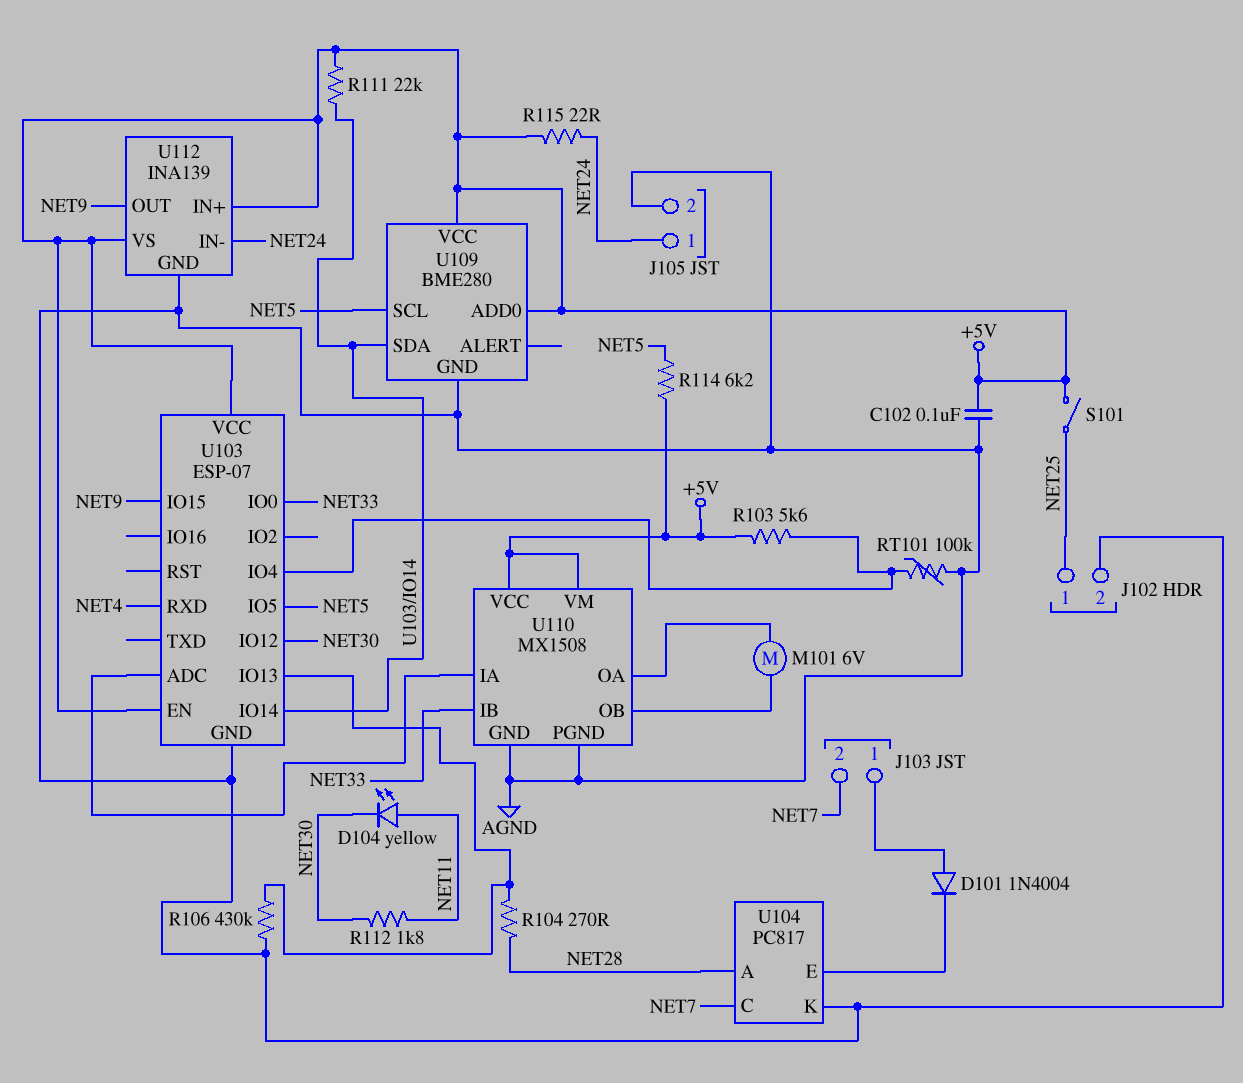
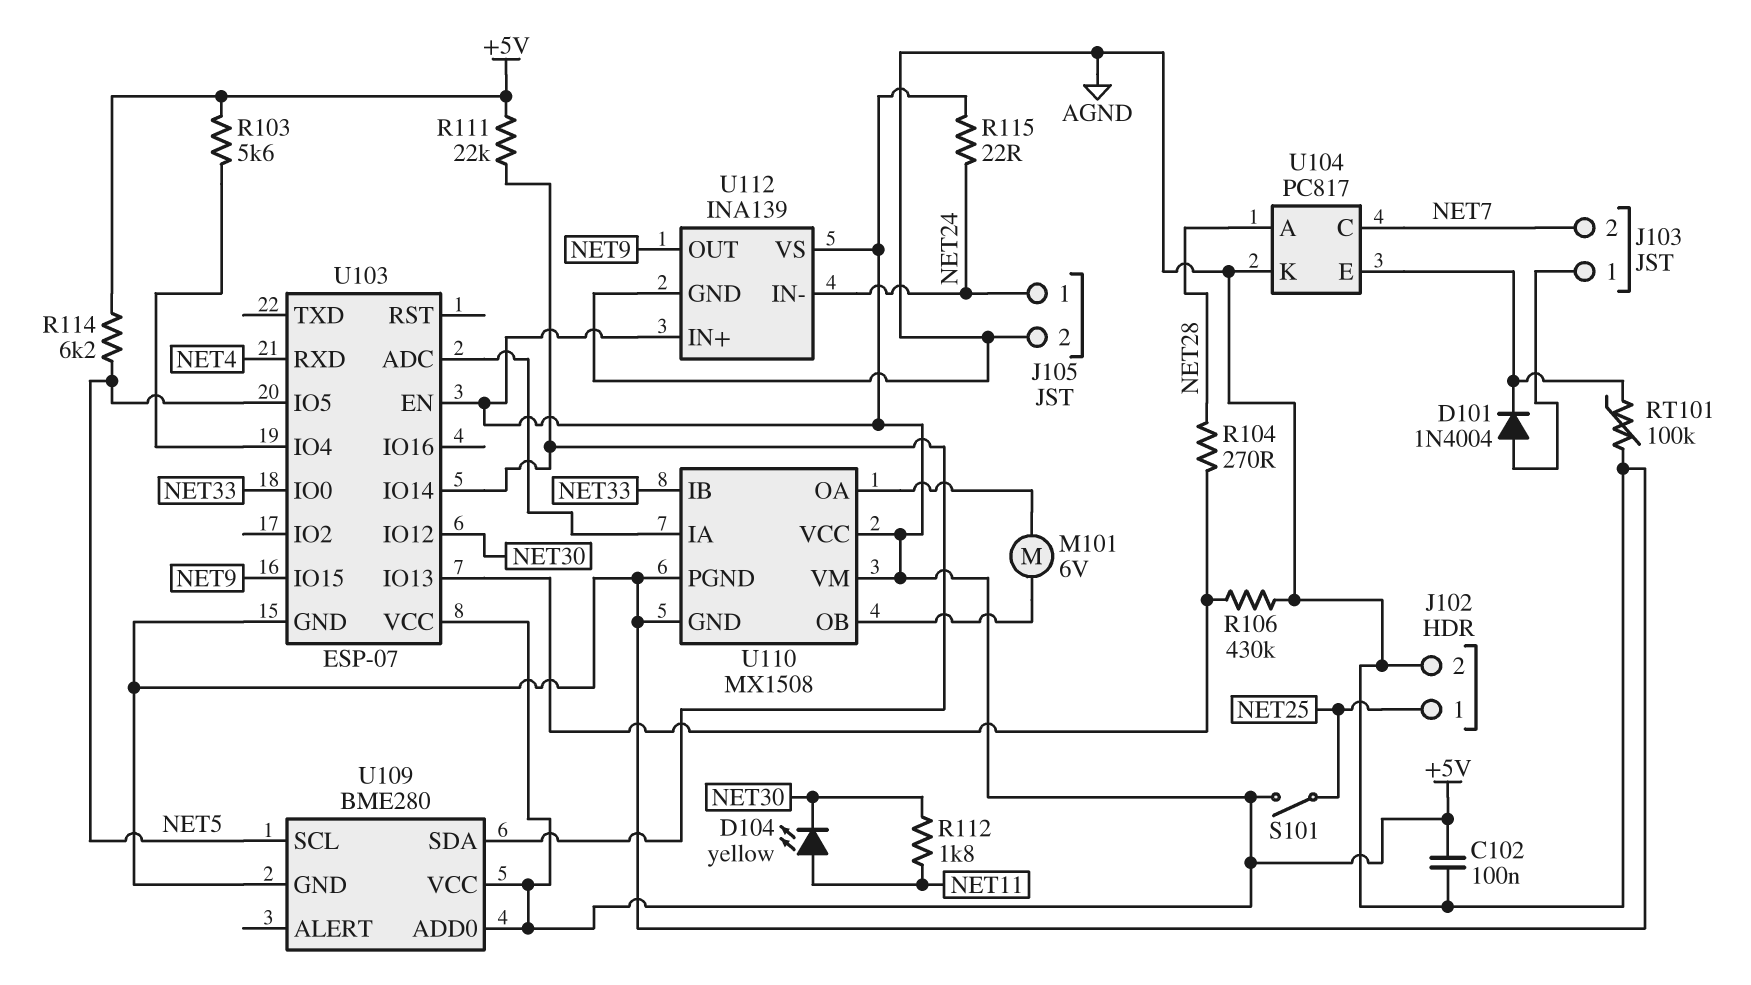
RT101: 100k (AGND, U103/IO4) -> 100k (AGND, U104/E)

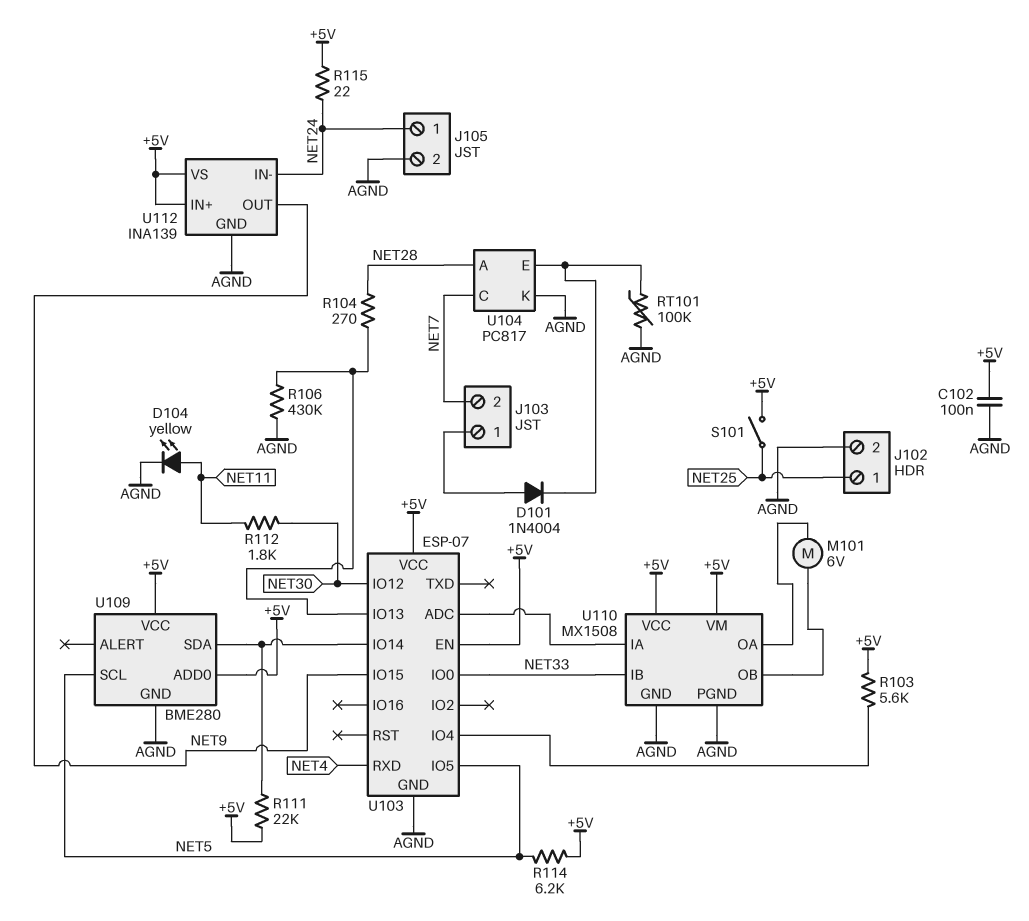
D104: LED yellow (A NET11, K NET30) -> LED yellow (A NET11, K AGND)

